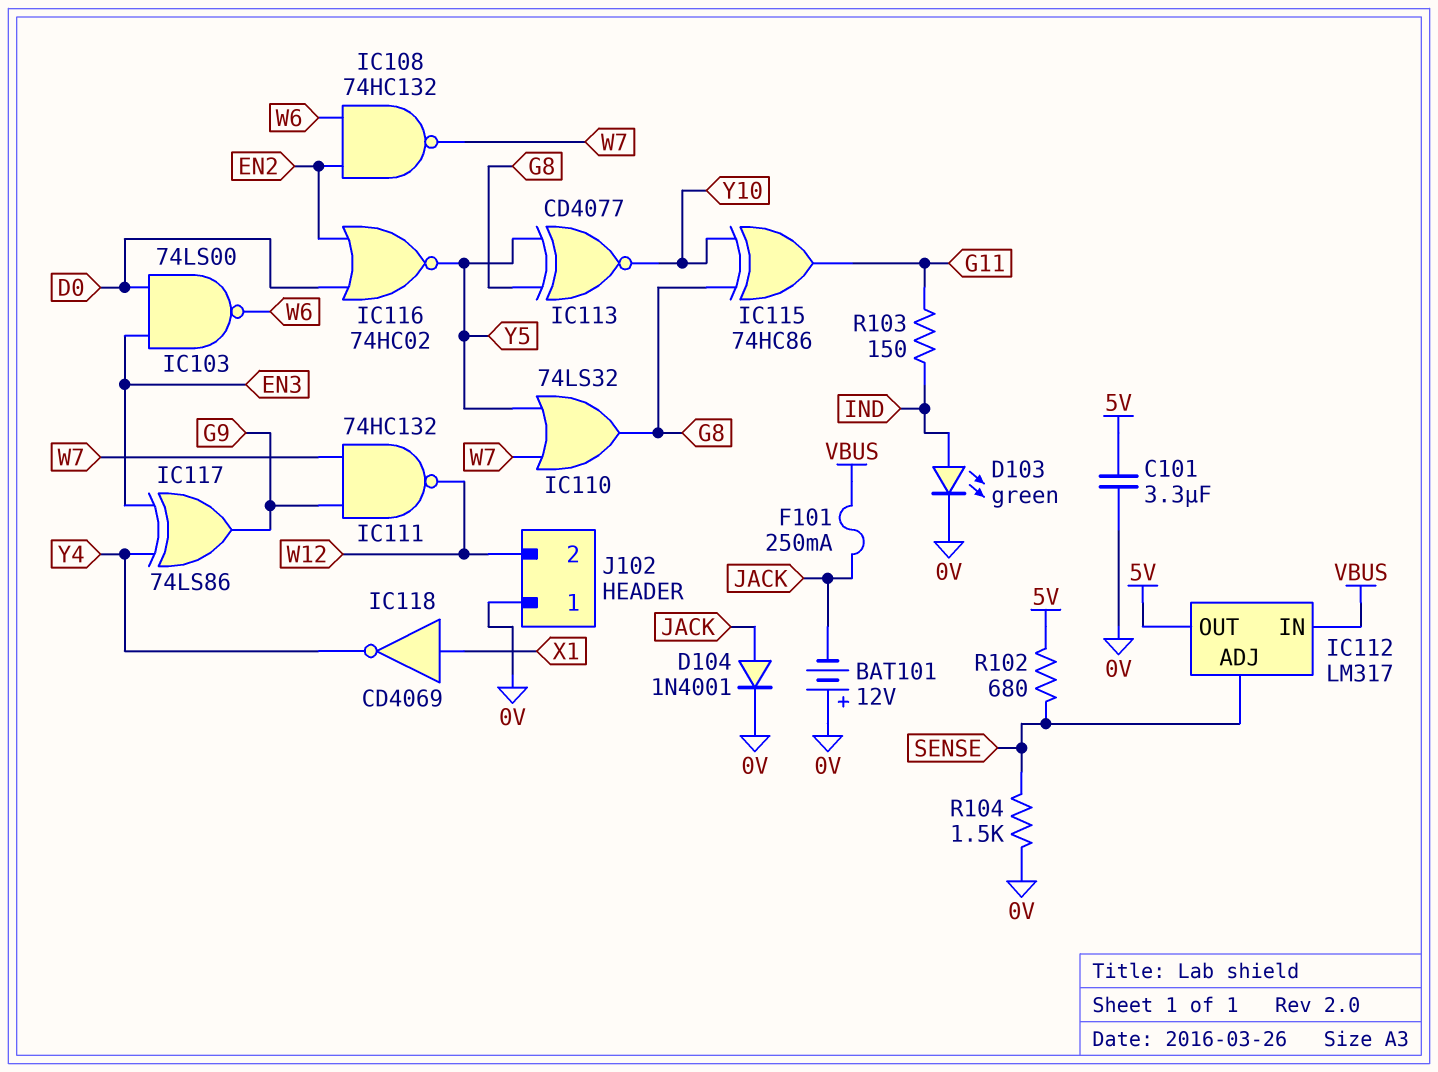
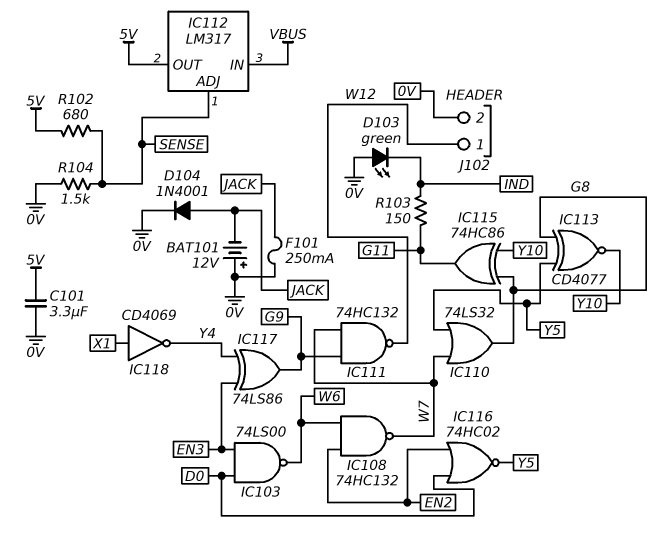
D103: LED green (A IND, K 0V) -> LED green (A 0V, K IND)
F101: 250mA (JACK, VBUS) -> 250mA (0V, JACK)
J102 pin 1: 0V -> W12
J102 pin 2: W12 -> 0V

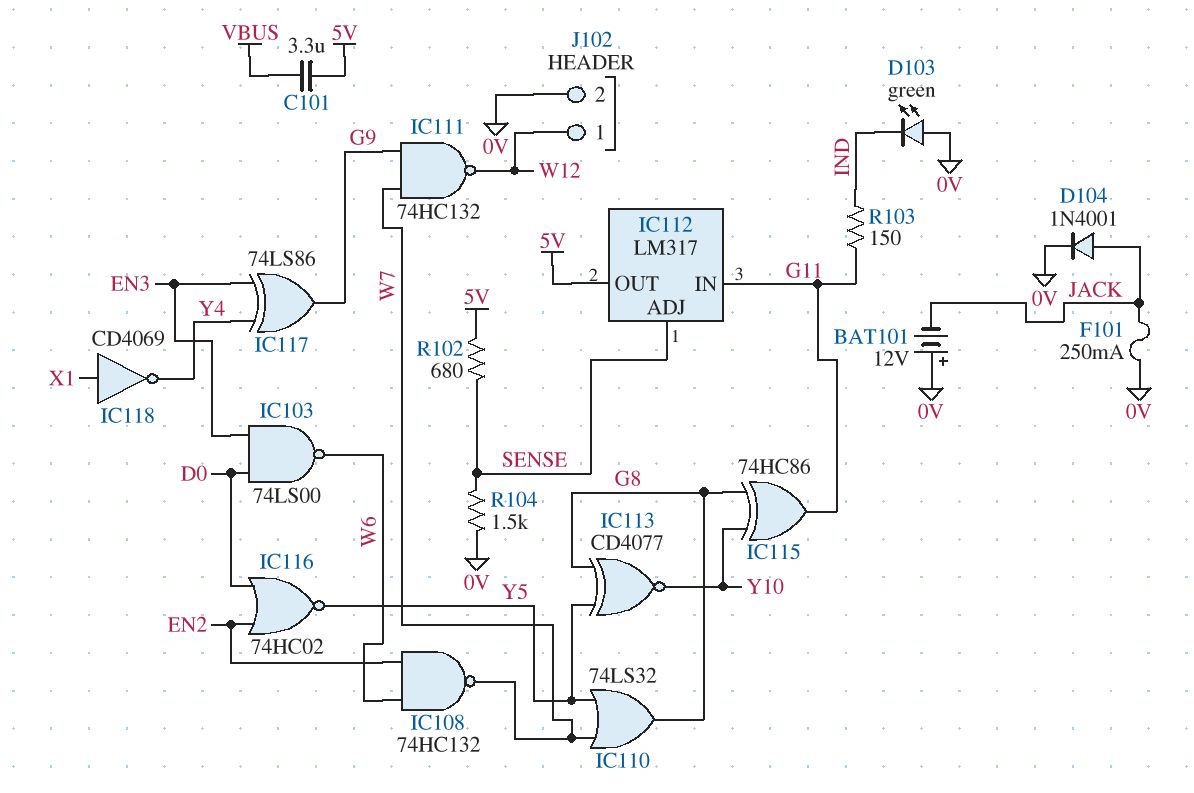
C101: 3.3uF (0V, 5V) -> 3.3uF (5V, VBUS)
IC112 pin IN: VBUS -> G11

